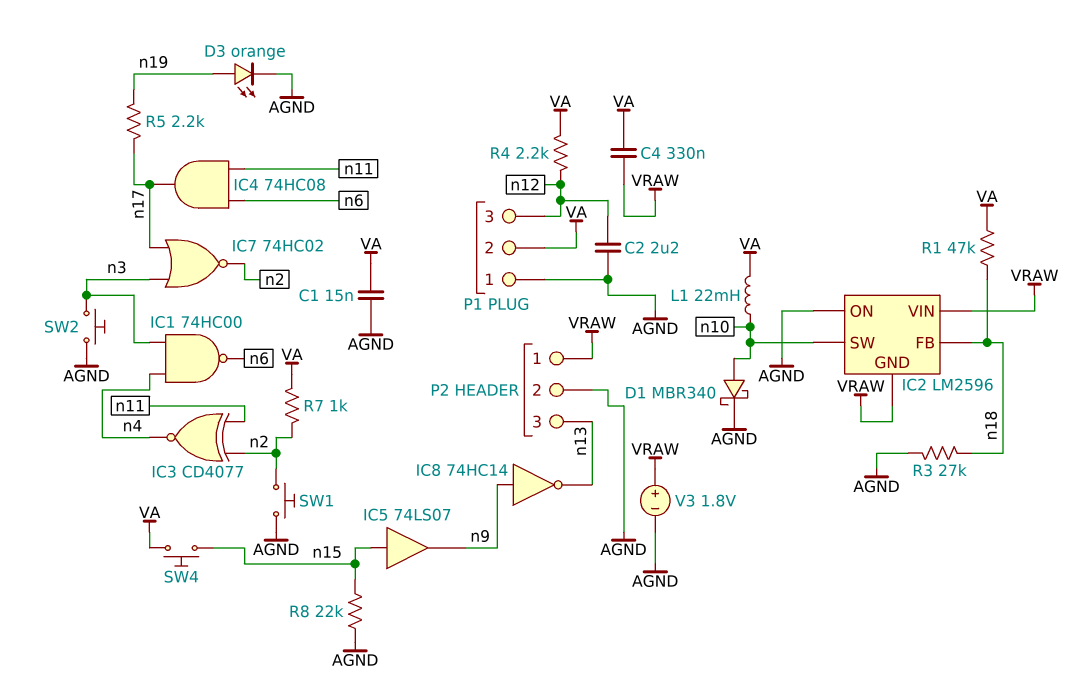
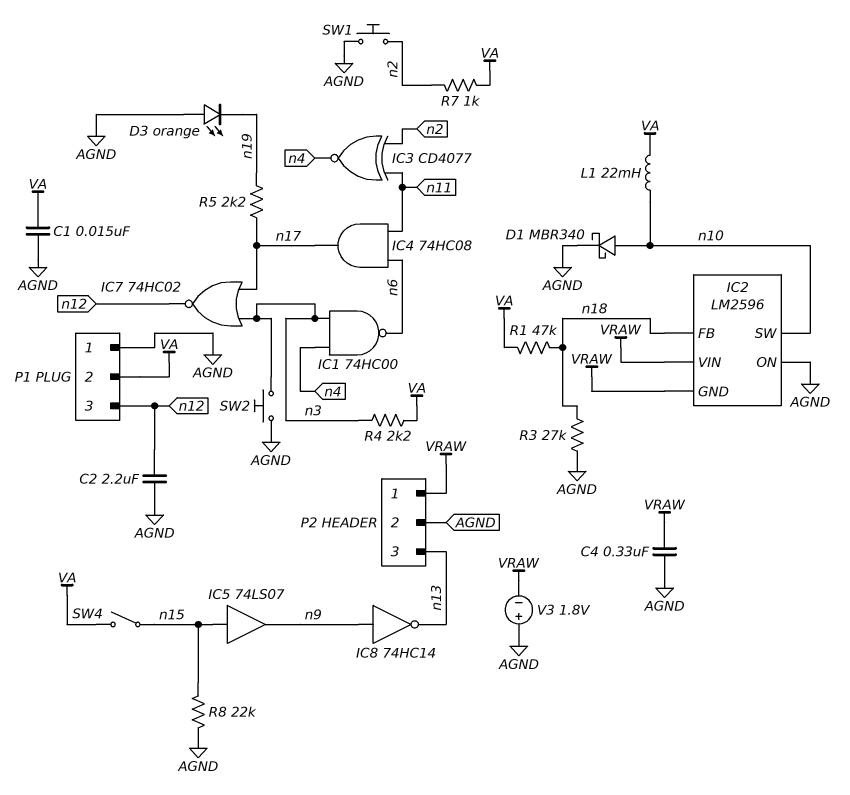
C4: 330nF (VA, VRAW) -> 330nF (AGND, VRAW)
D3: LED orange (A n19, K AGND) -> LED orange (A AGND, K n19)
IC7: NOR 74HC02 (in n3, in n17, out n2) -> NOR 74HC02 (in n3, in n17, out n12)
R4: 2.2k (VA, n12) -> 2.2k (VA, n3)
SW4: button (VA, n15) -> switch (VA, n15)
V3: 1.8V (plus VRAW, minus AGND) -> 1.8V (plus AGND, minus VRAW)

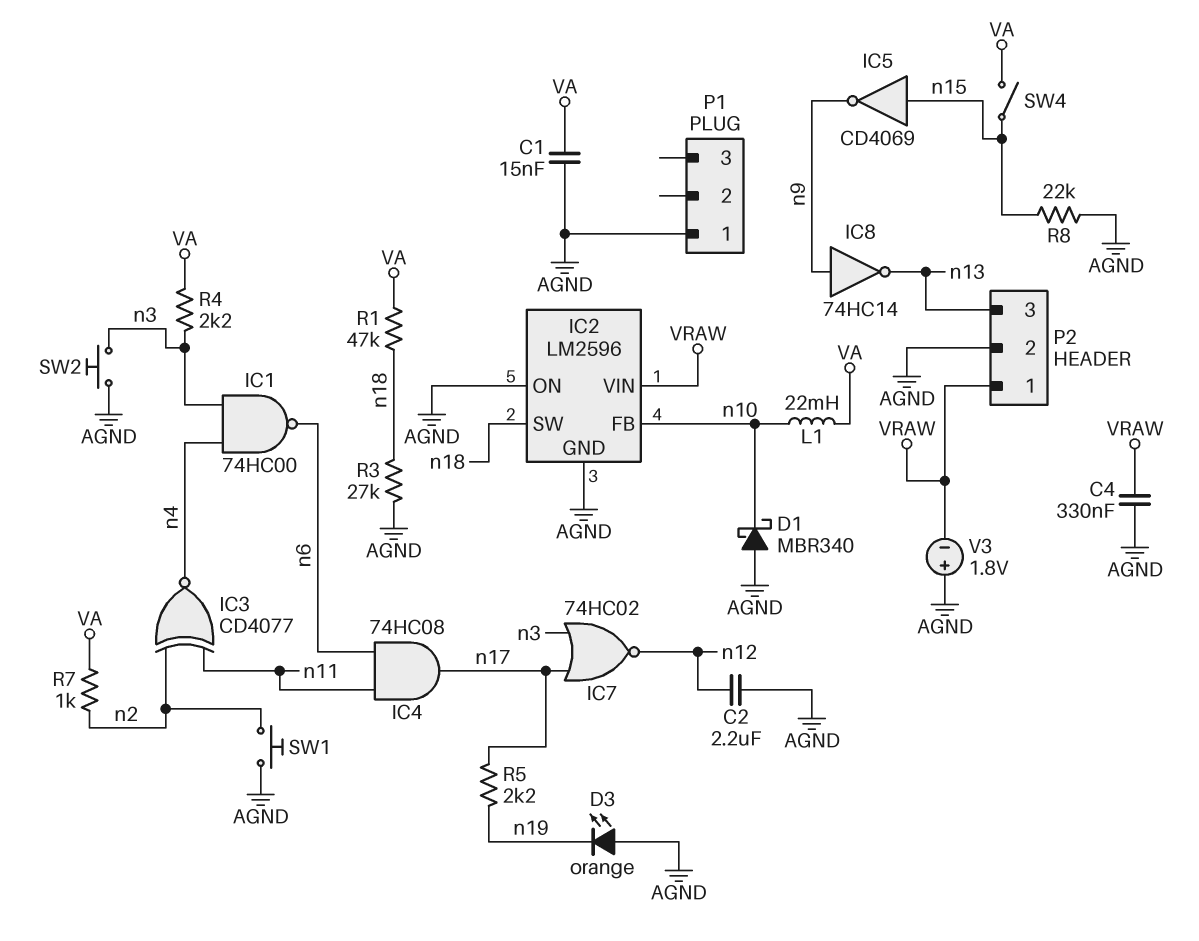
D1: schottky MBR340 (A n10, K AGND) -> schottky MBR340 (A AGND, K n10)
IC2 pin FB: n18 -> n10
IC2 pin GND: VRAW -> AGND
IC2 pin SW: n10 -> n18
IC5: buffer 74LS07 (in n15, out n9) -> NOT CD4069 (in n15, out n9)
P1 pin 2: VA -> none
P1 pin 3: n12 -> none

